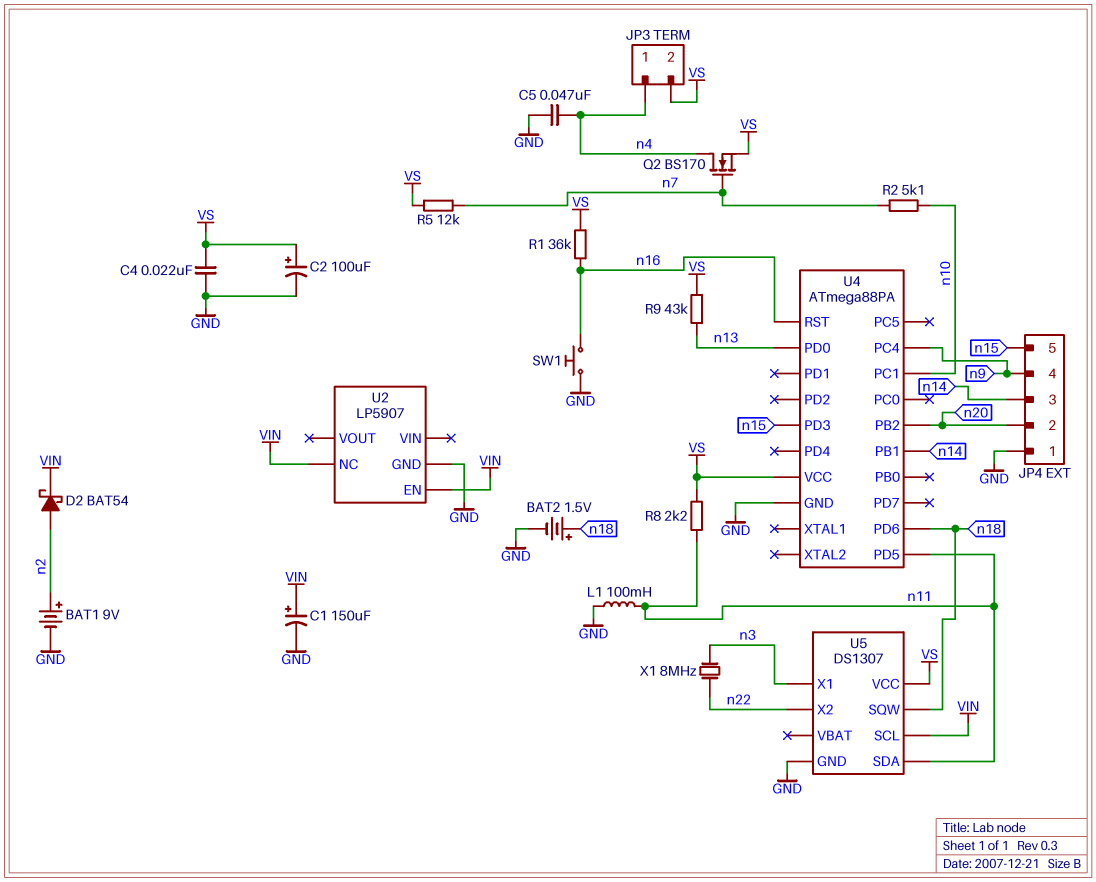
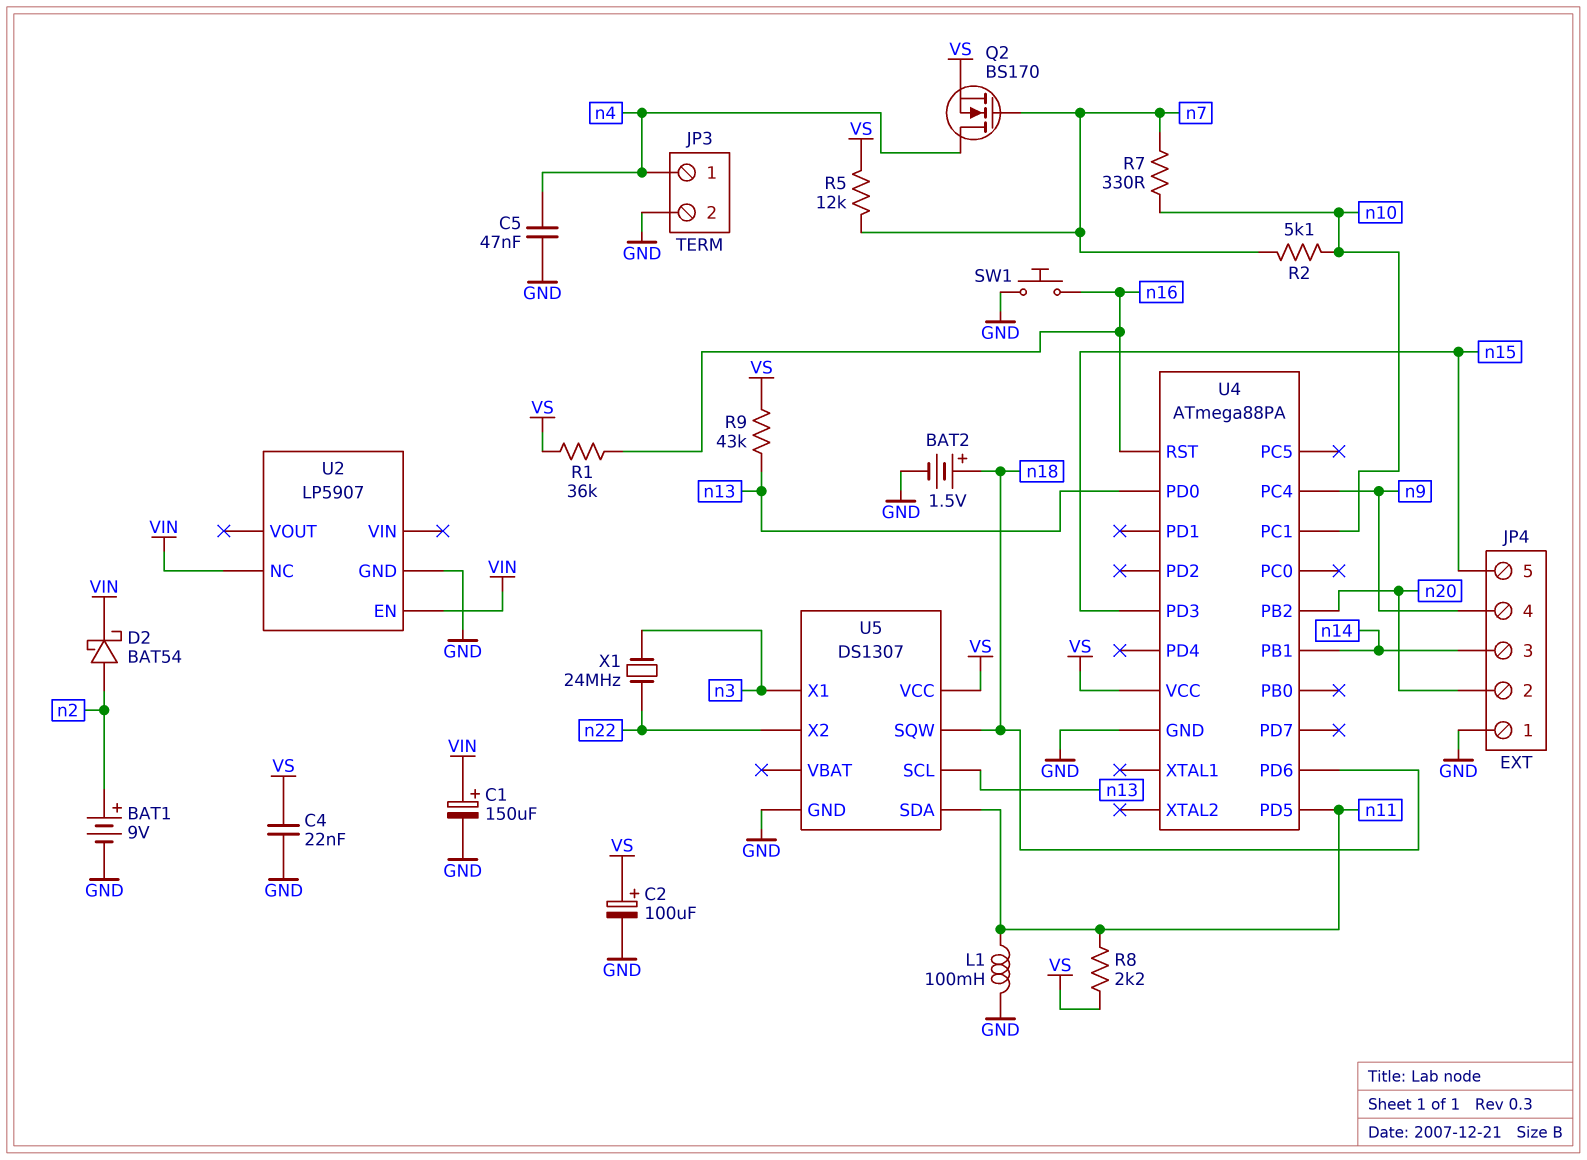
JP3 pin 2: VS -> GND
R7: none -> 330 (n7, n10)
U5 pin SCL: VIN -> n13
X1: 8MHz (n3, n22) -> 24MHz (n3, n22)

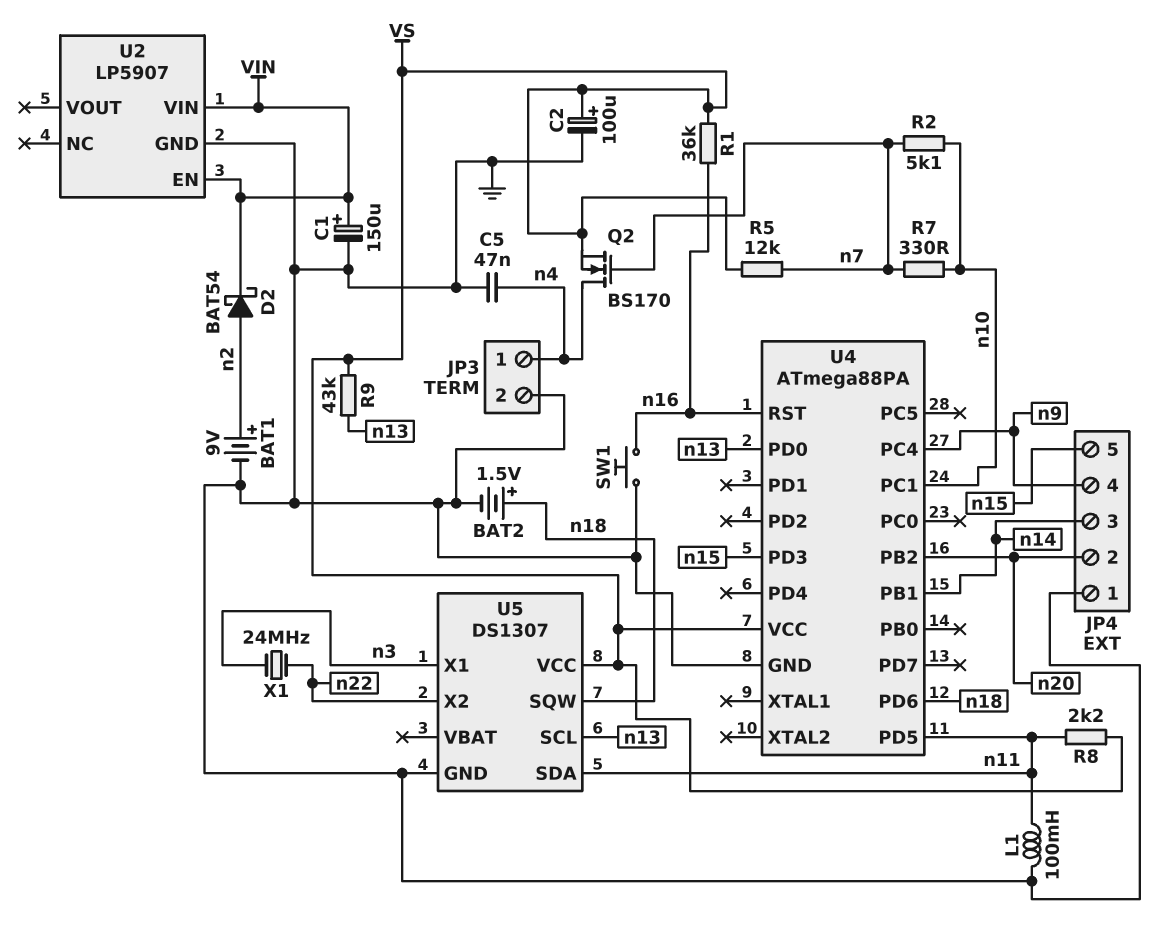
C4: 22nF (GND, VS) -> none
U2 pin NC: VIN -> none
U2 pin VIN: none -> VIN

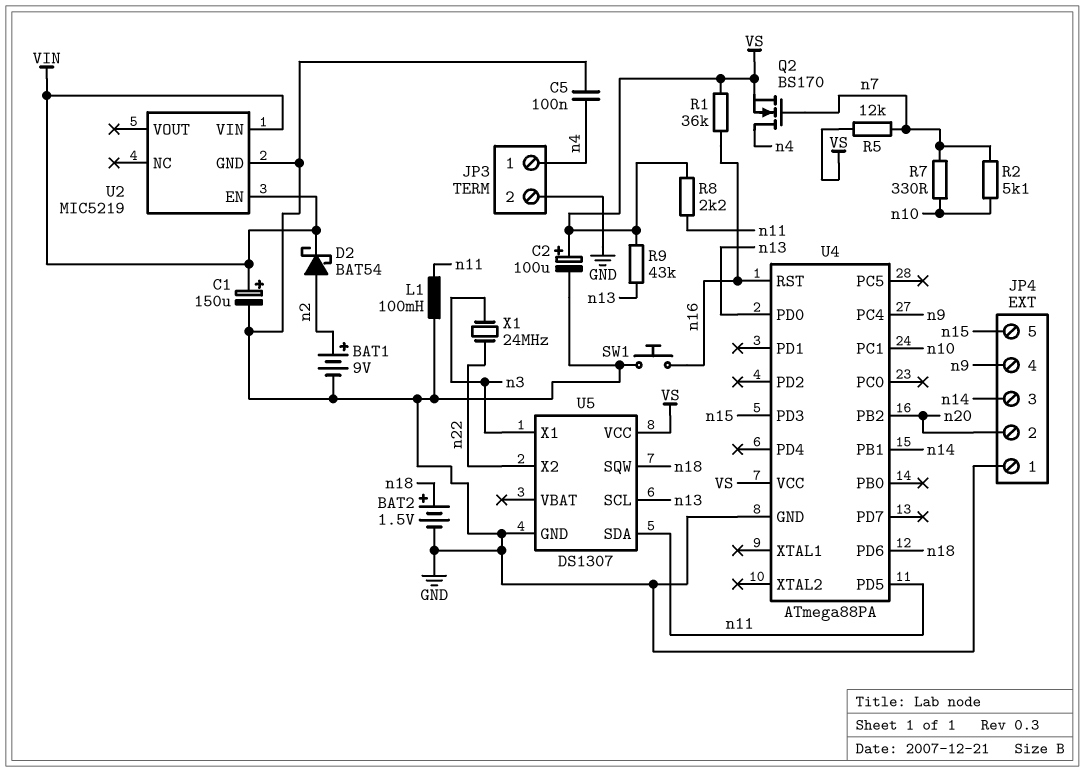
C5: 47nF (GND, n4) -> 100nF (GND, n4)
U2: LP5907 -> MIC5219

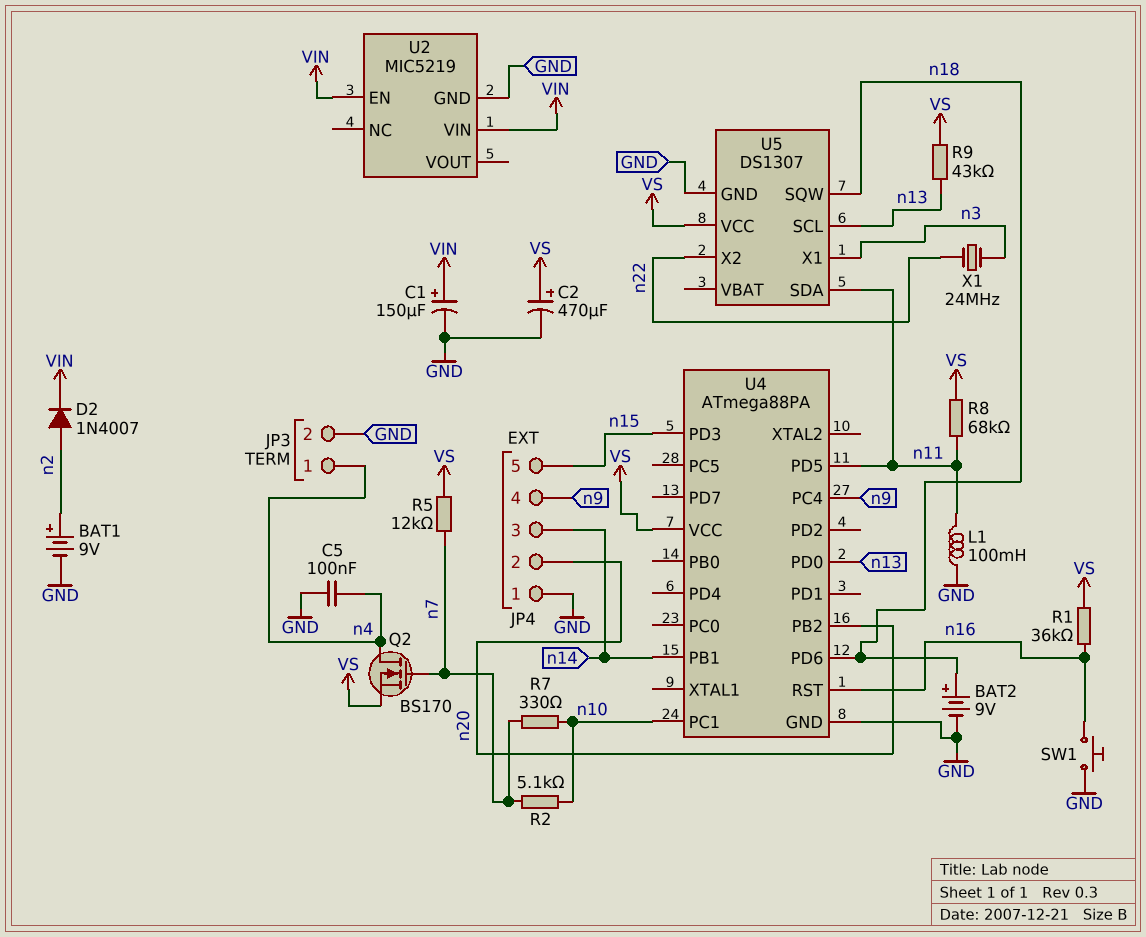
BAT2: 1.5V (plus n18, minus GND) -> 9V (plus n18, minus GND)
C2: 100uF (plus VS, minus GND) -> 470uF (plus VS, minus GND)
D2: schottky BAT54 (A n2, K VIN) -> diode 1N4007 (A n2, K VIN)
R8: 2.2k (VS, n11) -> 68k (VS, n11)

